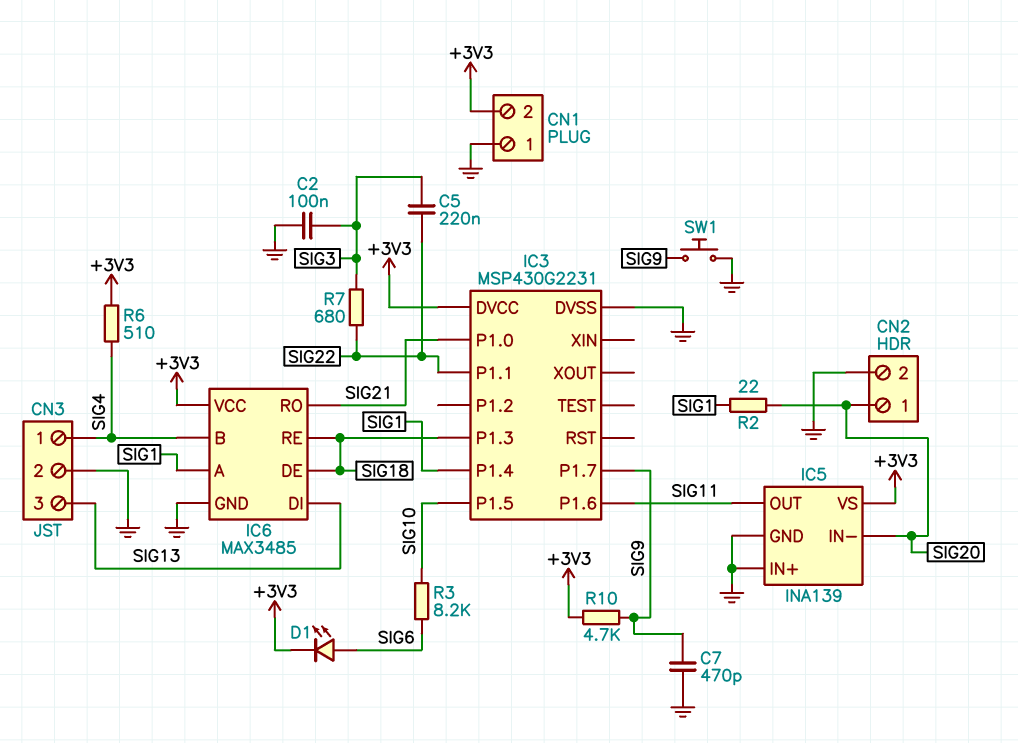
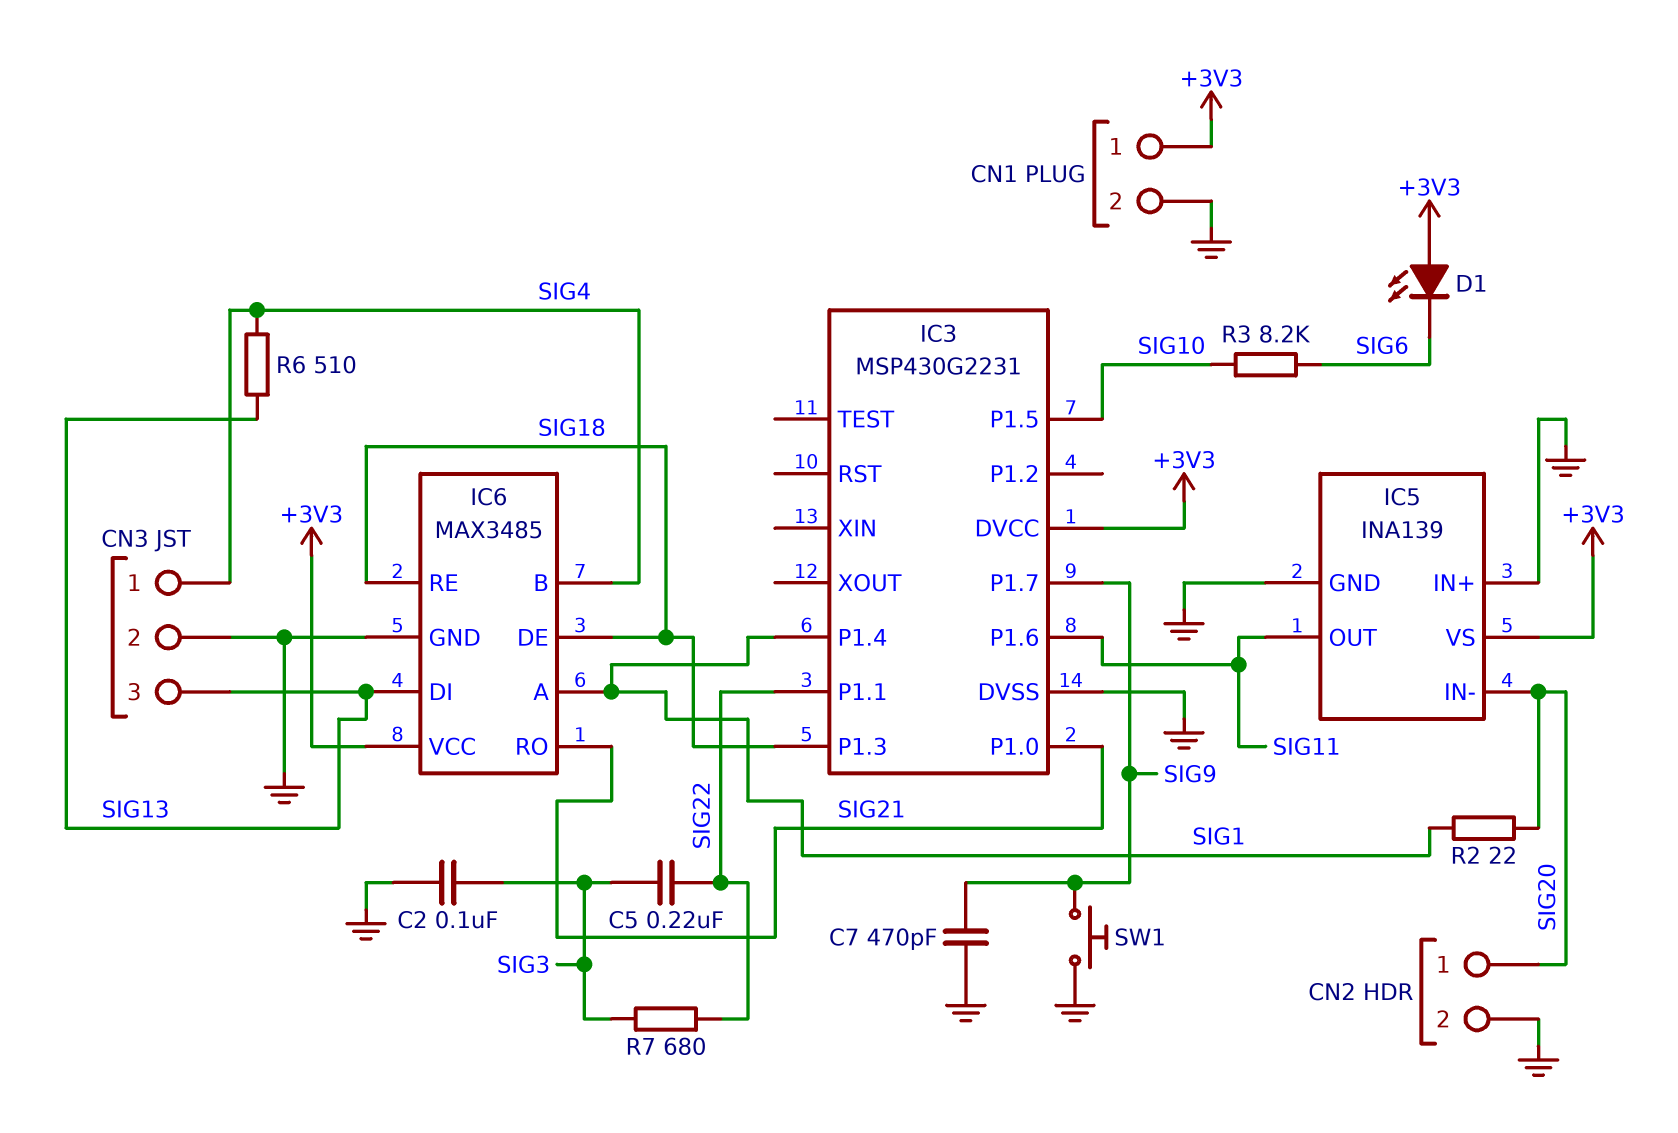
CN1 pin 1: GND -> +3V3
CN1 pin 2: +3V3 -> GND
D1: LED (A SIG6, K +3V3) -> LED (A +3V3, K SIG6)
R6: 510 (+3V3, SIG4) -> 510 (SIG4, SIG13)
R10: 4.7k (+3V3, SIG9) -> none

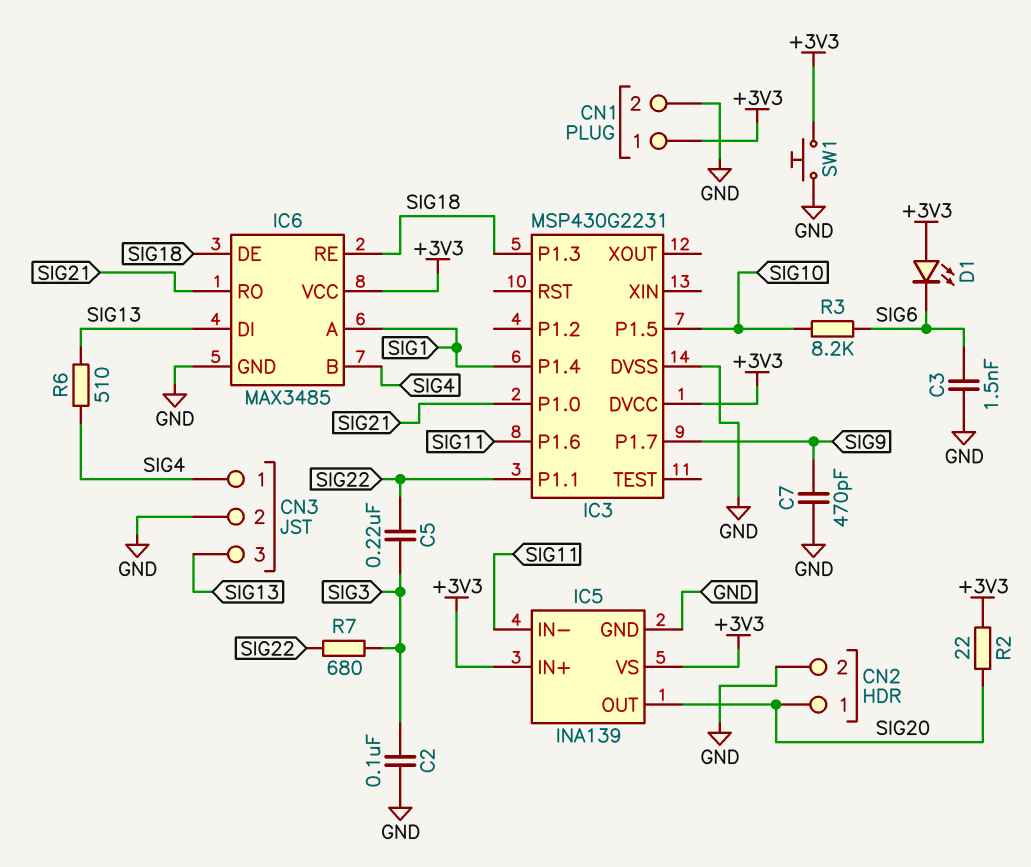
C3: none -> 1.5nF (GND, SIG6)
IC5 pin IN+: GND -> +3V3
IC5 pin IN-: SIG20 -> SIG11
IC5 pin OUT: SIG11 -> SIG20
R2: 22 (SIG1, SIG20) -> 22 (+3V3, SIG20)
SW1: button (GND, SIG9) -> button (+3V3, GND)

